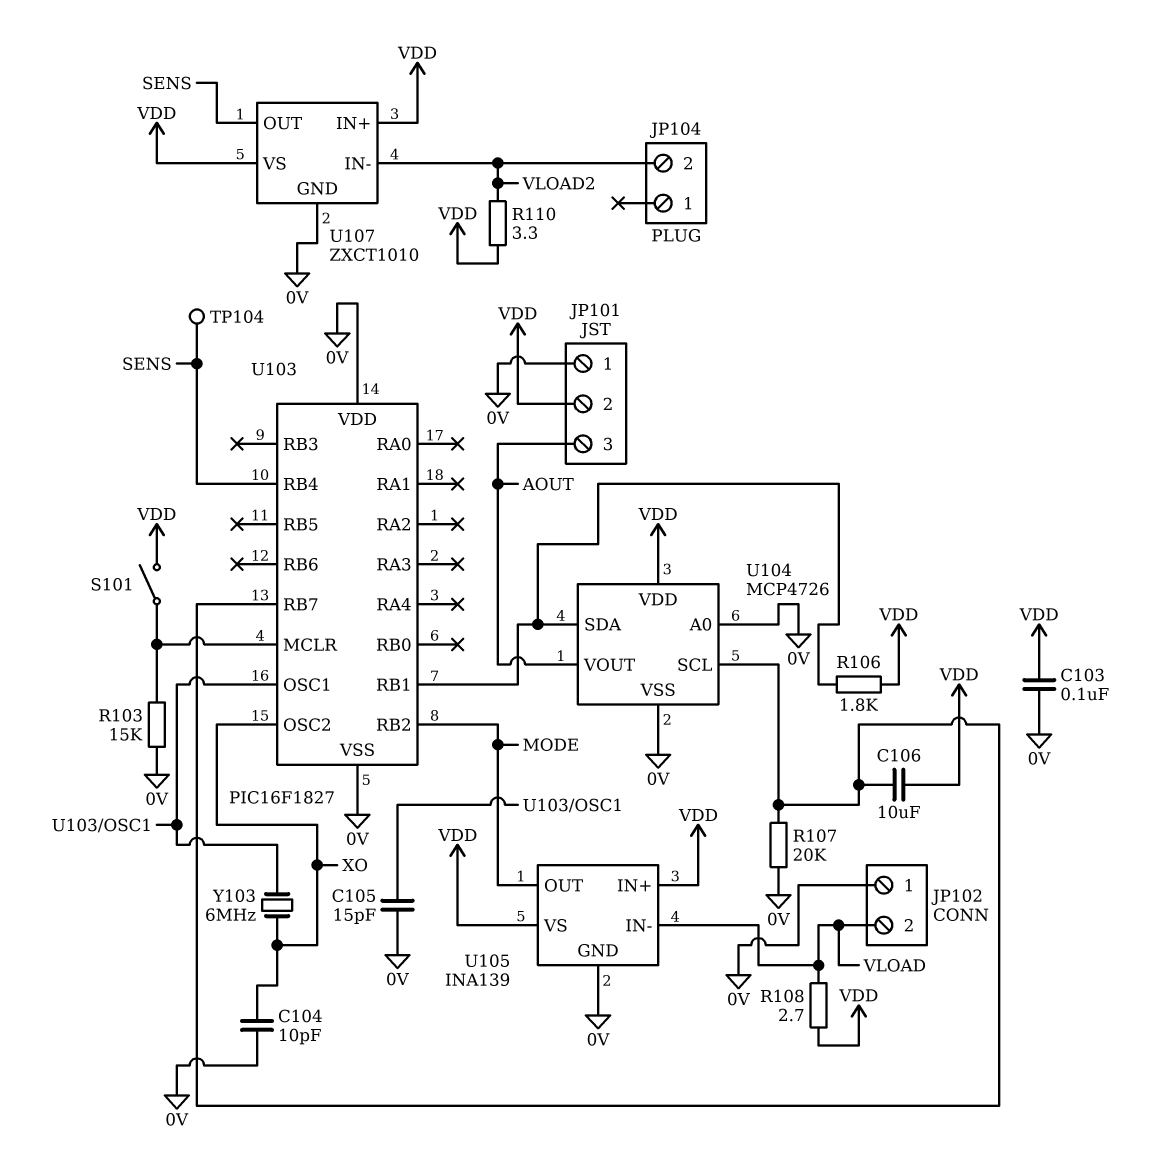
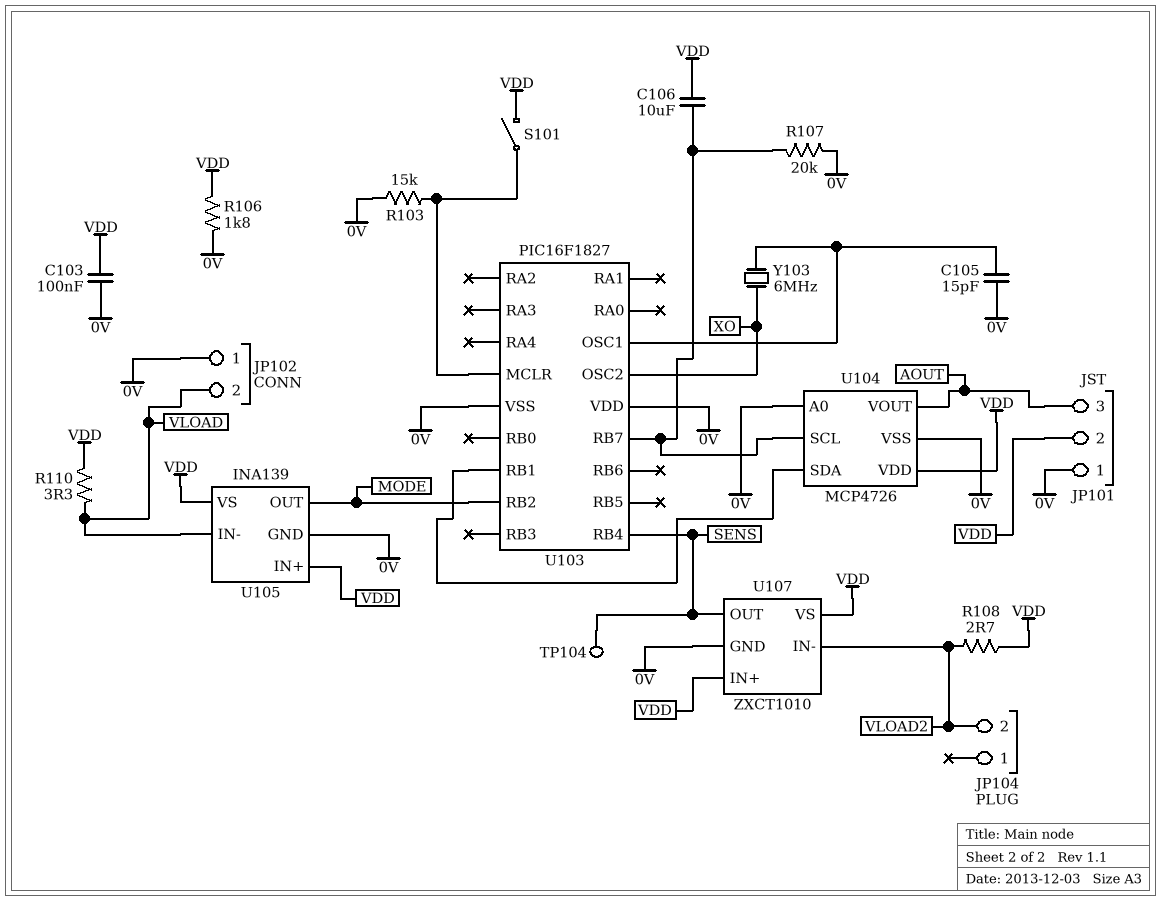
C104: 10pF (0V, XO) -> none
R106: 1.8k (U103/RB1, VDD) -> 1.8k (0V, VDD)
R108: 2.7 (VDD, VLOAD) -> 2.7 (VDD, VLOAD2)
R110: 3.3 (VDD, VLOAD2) -> 3.3 (VDD, VLOAD)

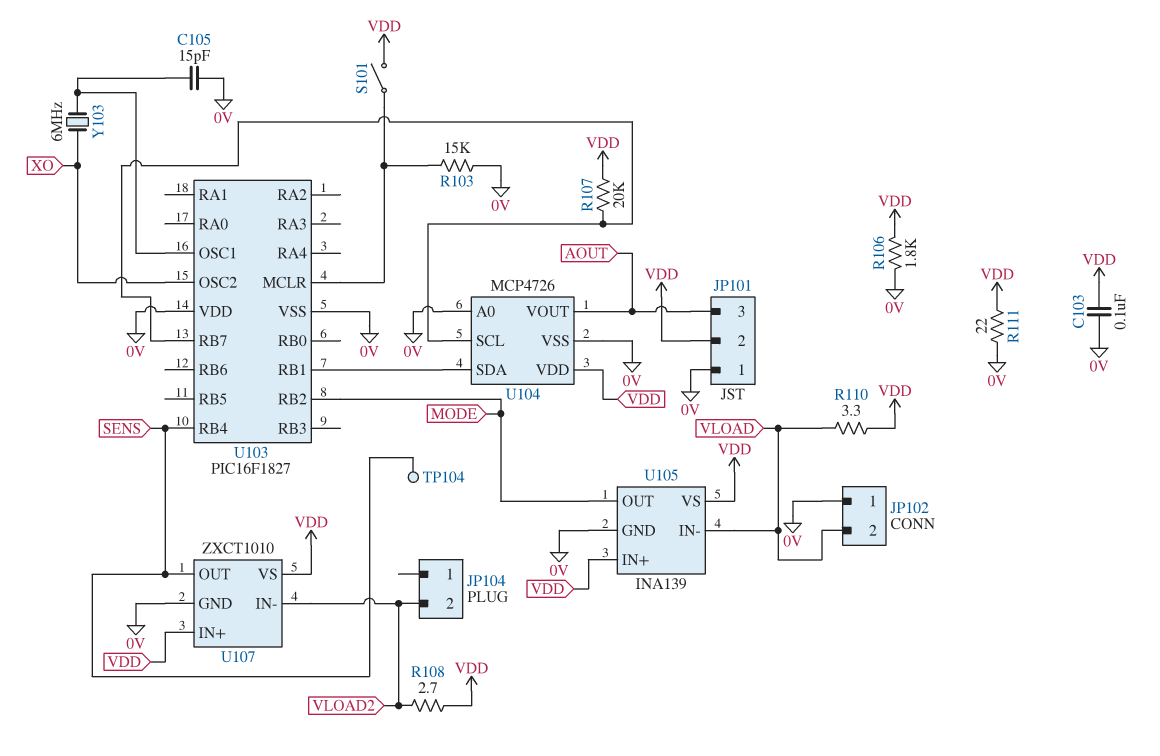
C106: 10uF (U103/RB7, VDD) -> none
R107: 20k (0V, U103/RB7) -> 20k (U103/RB7, VDD)
R111: none -> 22 (0V, VDD)

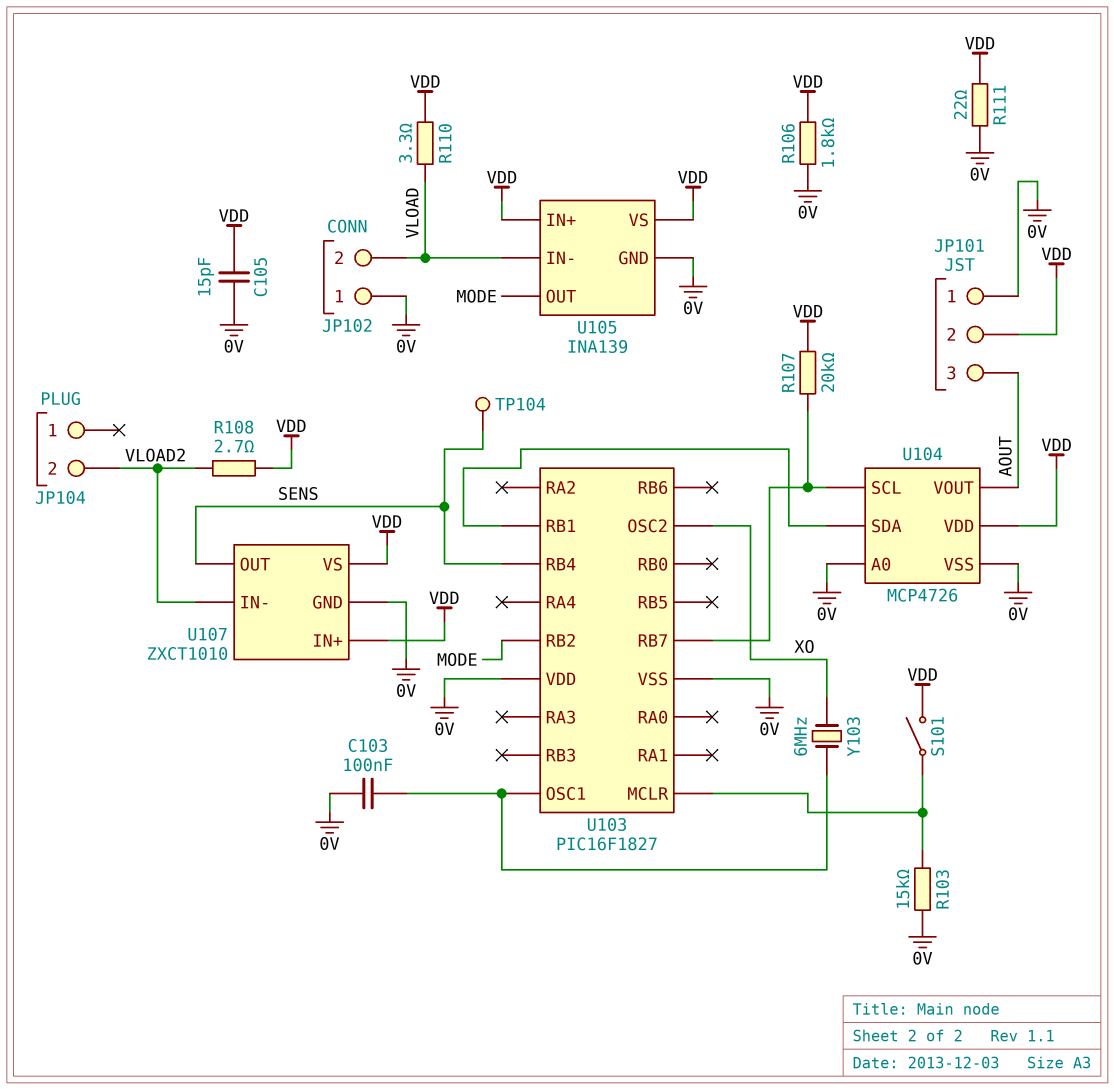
C103: 100nF (0V, VDD) -> 100nF (0V, U103/OSC1)
C105: 15pF (0V, U103/OSC1) -> 15pF (0V, VDD)

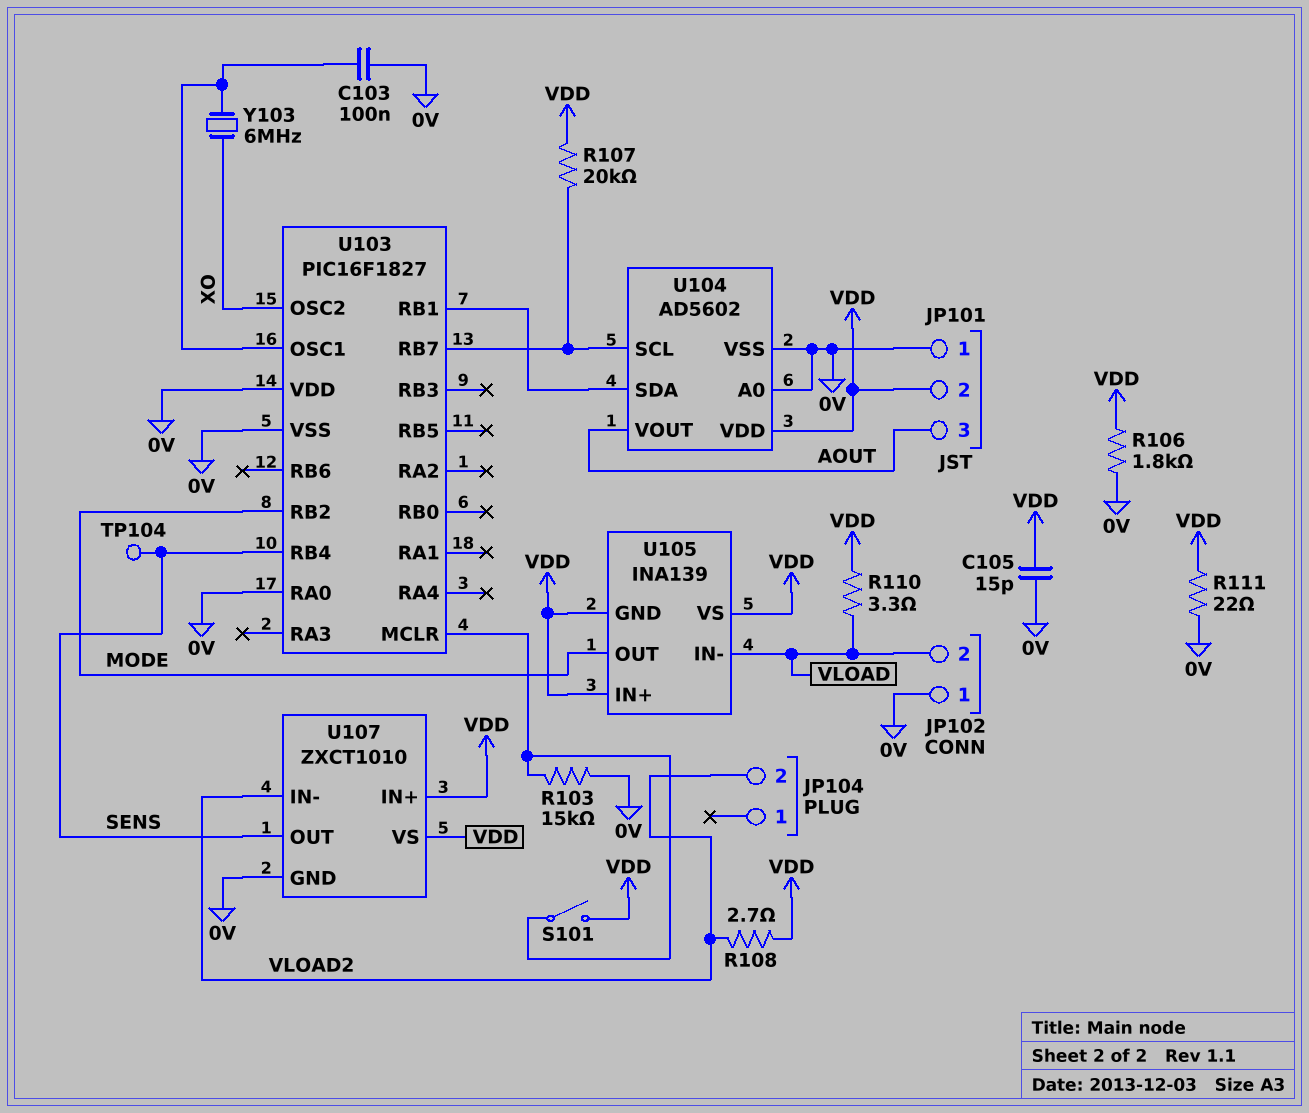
U103 pin RA0: none -> 0V
U104: MCP4726 -> AD5602
U105 pin GND: 0V -> VDD

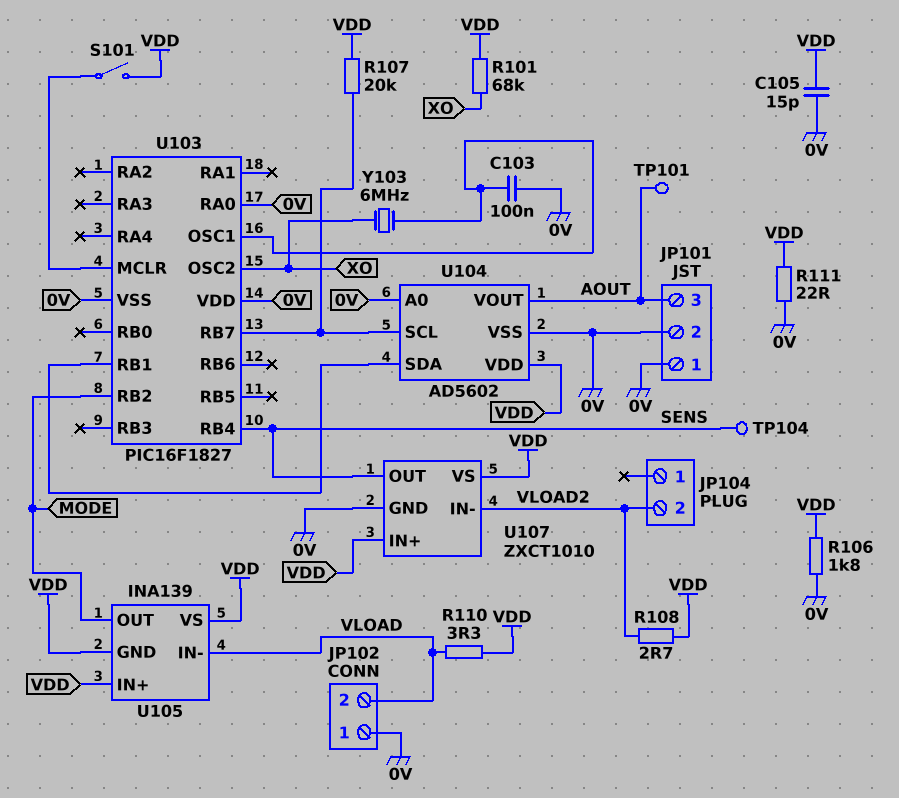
JP101 pin 2: VDD -> 0V
R101: none -> 68k (VDD, XO)
R103: 15k (0V, U103/MCLR) -> none
TP101: none -> test point (AOUT)

